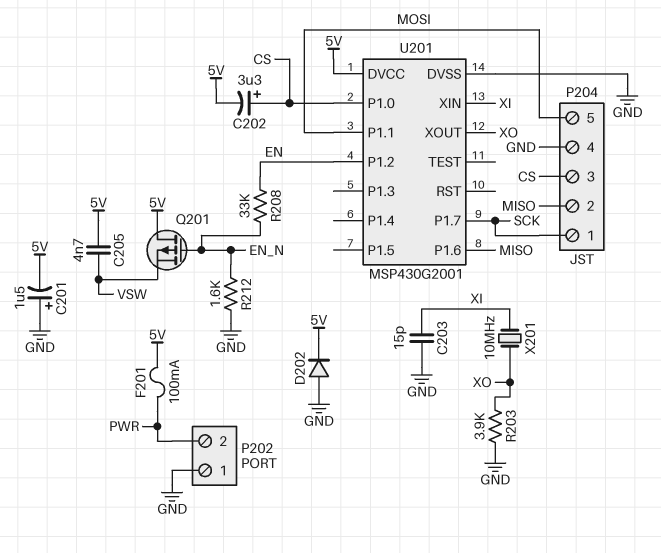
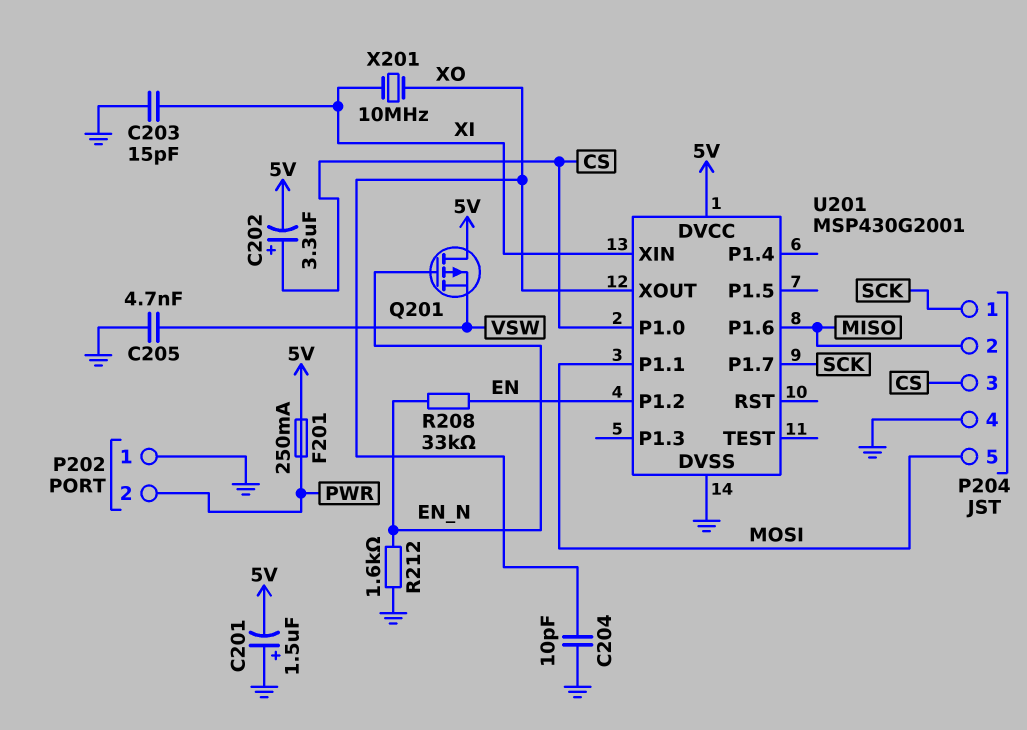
C204: none -> 10pF (GND, XO)
C205: 4.7nF (5V, VSW) -> 4.7nF (GND, VSW)
D202: diode (A GND, K 5V) -> none
F201: 100mA (5V, PWR) -> 250mA (5V, PWR)
R203: 3.9k (GND, XO) -> none

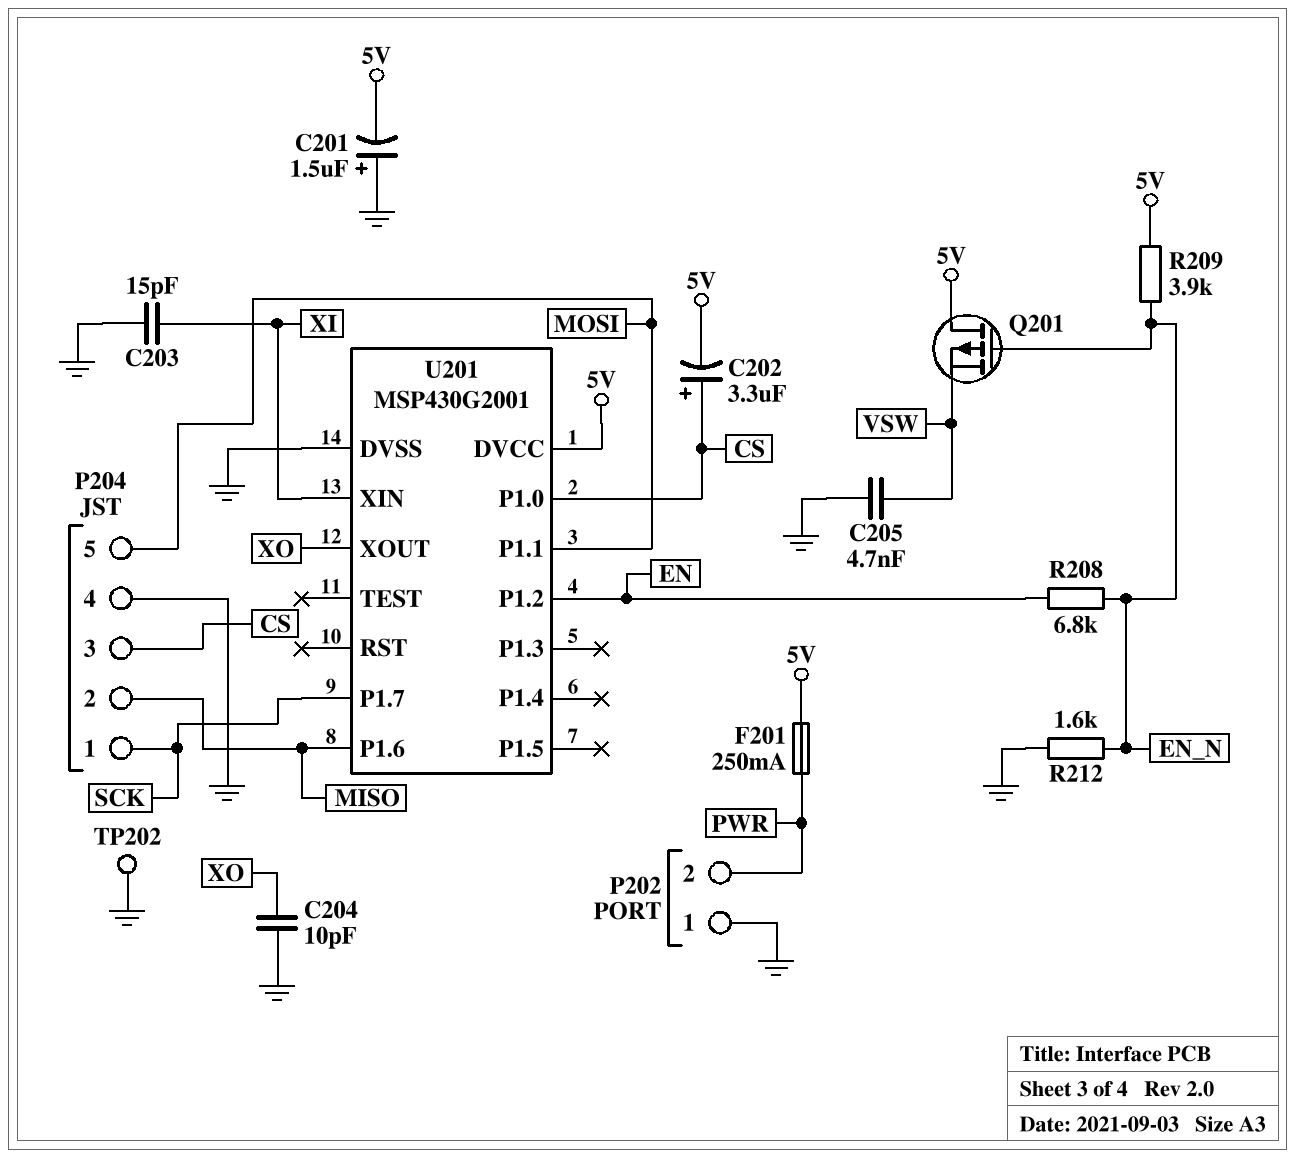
R208: 33k (EN, EN_N) -> 6.8k (EN, EN_N)
R209: none -> 3.9k (5V, EN_N)
TP202: none -> test point (GND)
X201: 10MHz (XI, XO) -> none

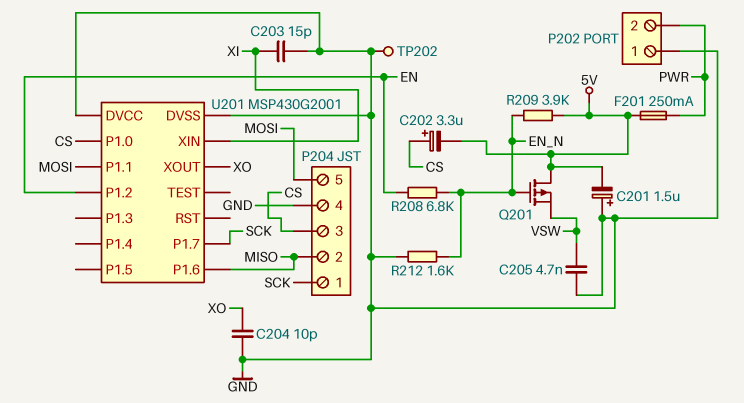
U201 pin DVCC: 5V -> GND

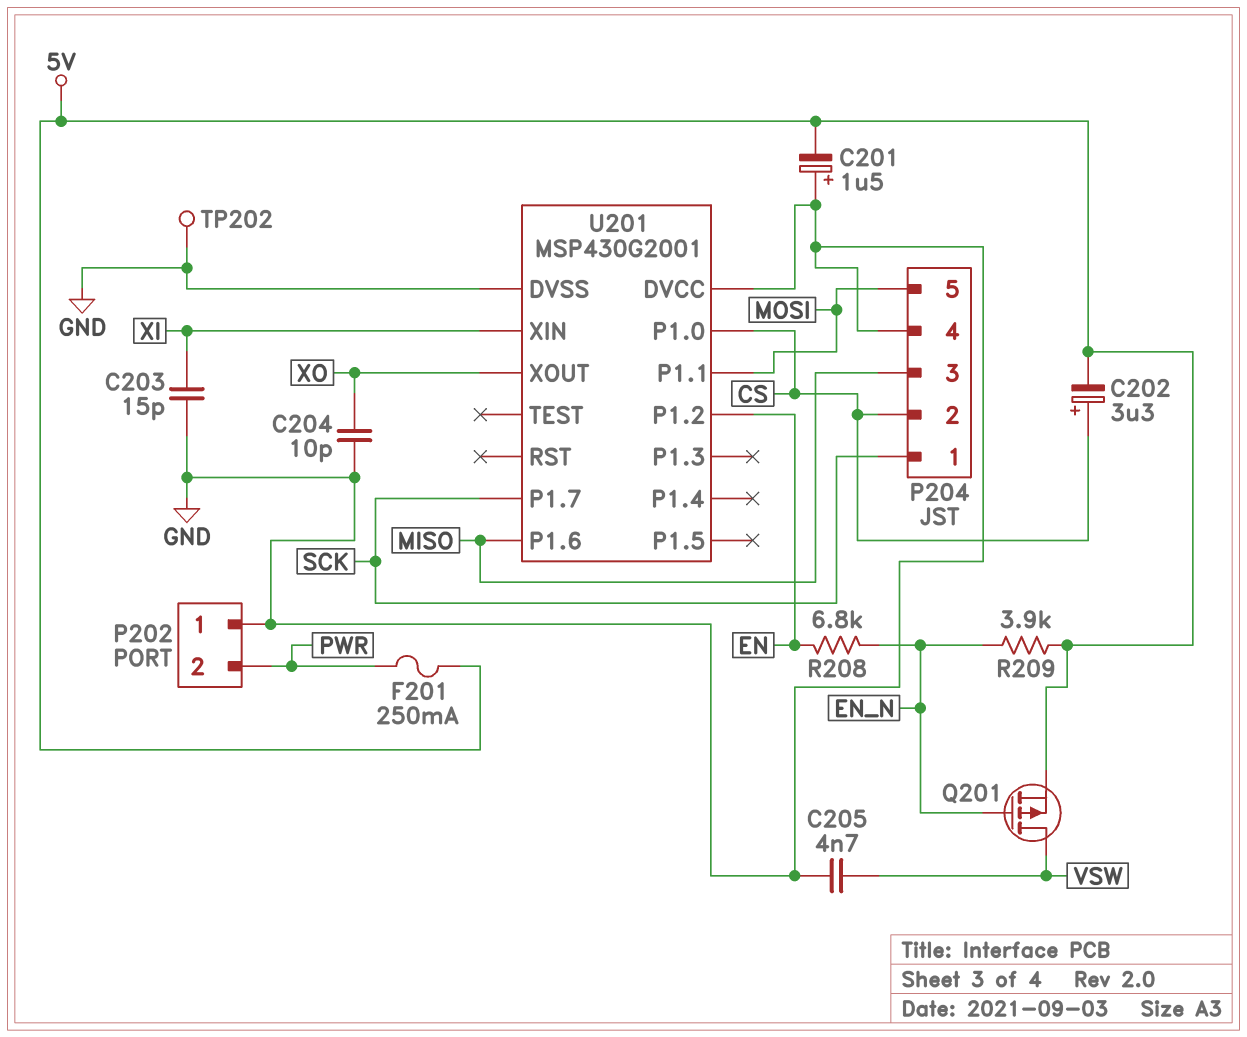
P204 pin 2: MISO -> CS
P204 pin 3: CS -> MISO
Q201: PMOS (G EN_N, D 5V, S VSW) -> PMOS (G EN_N, D VSW, S 5V)
R212: 1.6k (EN_N, GND) -> none

